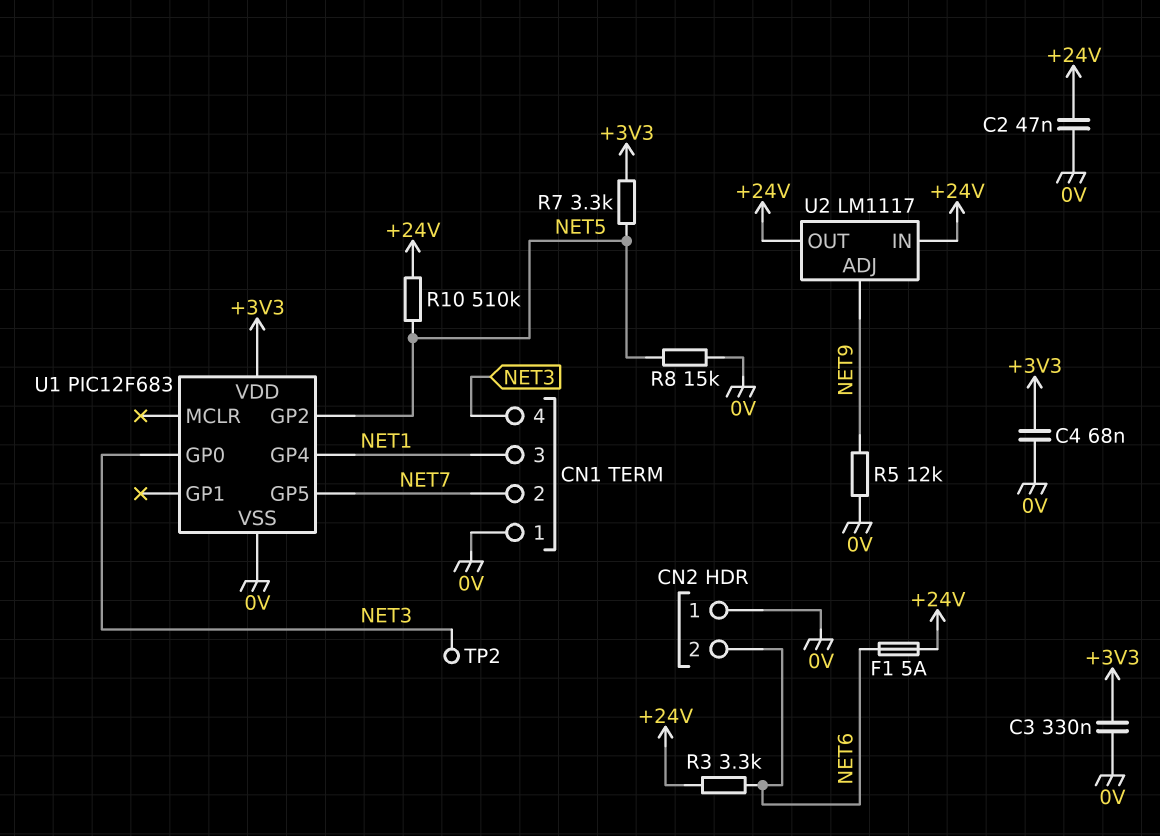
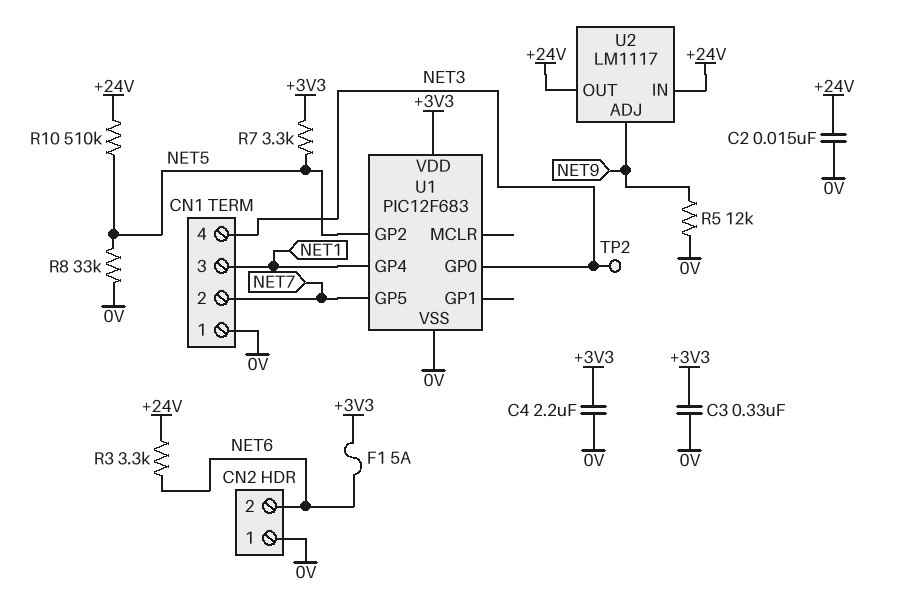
C2: 47nF (+24V, 0V) -> 15nF (+24V, 0V)
C4: 68nF (+3V3, 0V) -> 2.2uF (+3V3, 0V)
F1: 5A (+24V, NET6) -> 5A (+3V3, NET6)
R8: 15k (0V, NET5) -> 33k (0V, NET5)

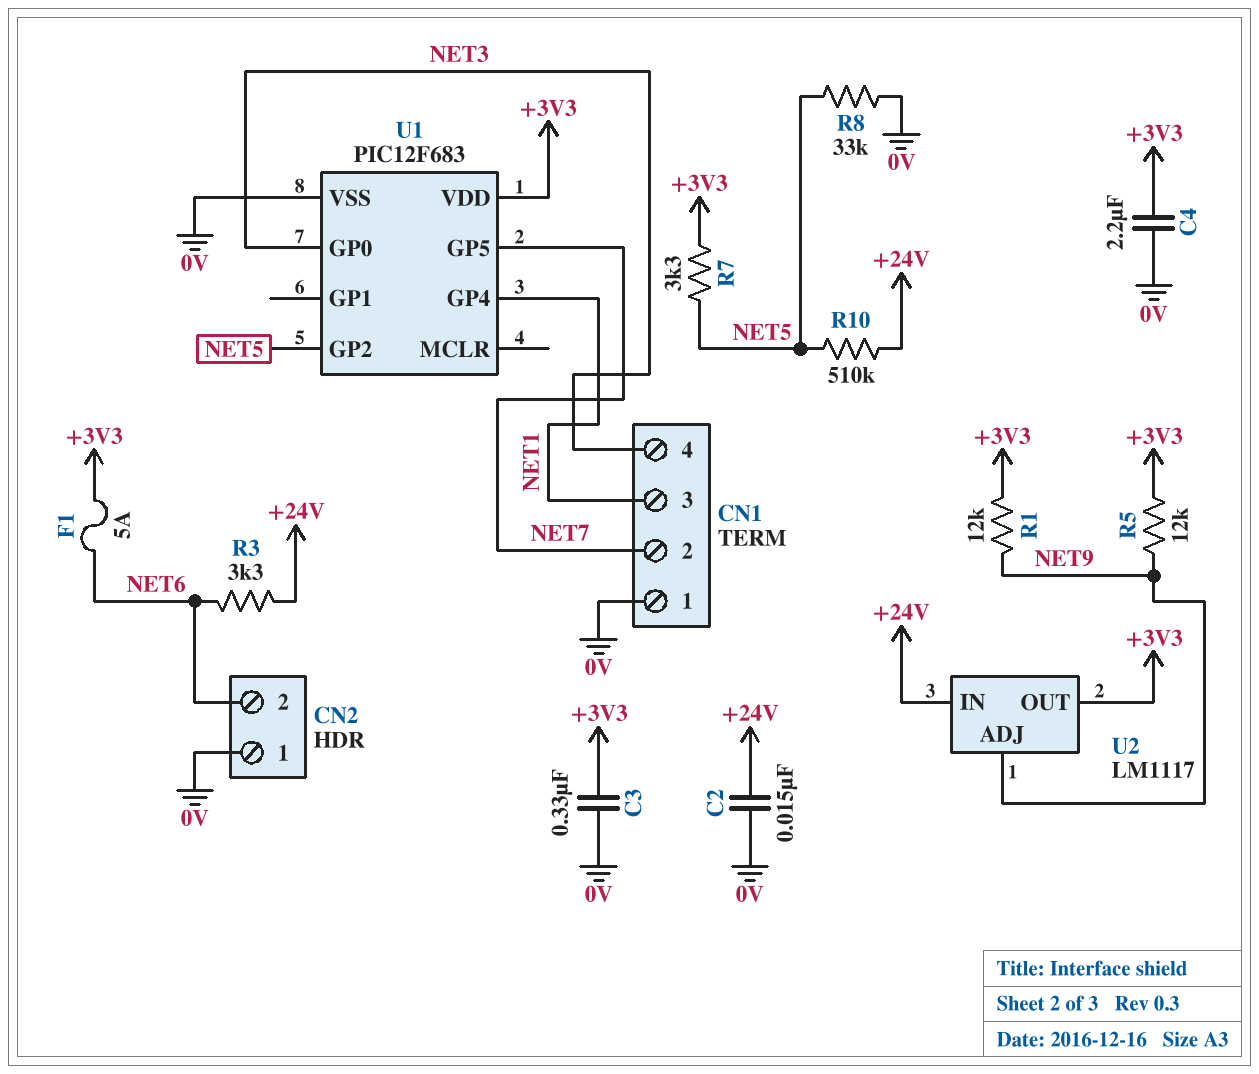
R1: none -> 12k (+3V3, NET9)
R5: 12k (0V, NET9) -> 12k (+3V3, NET9)
TP2: test point (NET3) -> none
U2 pin OUT: +24V -> +3V3

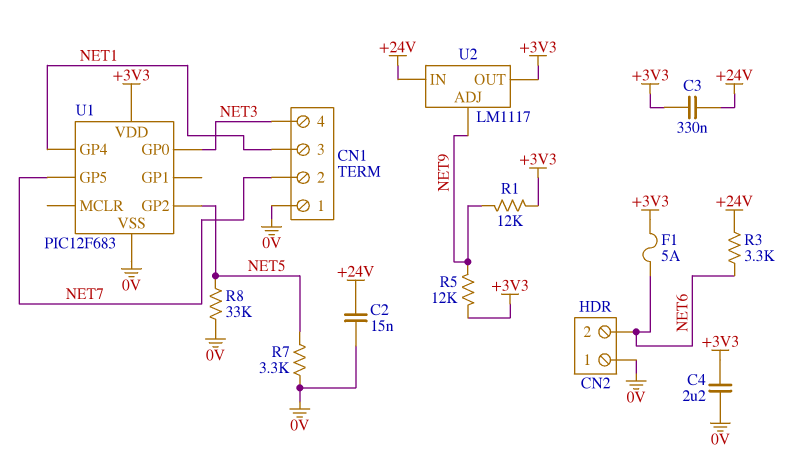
C3: 330nF (+3V3, 0V) -> 330nF (+3V3, +24V)
R7: 3.3k (+3V3, NET5) -> 3.3k (0V, NET5)
R10: 510k (+24V, NET5) -> none

